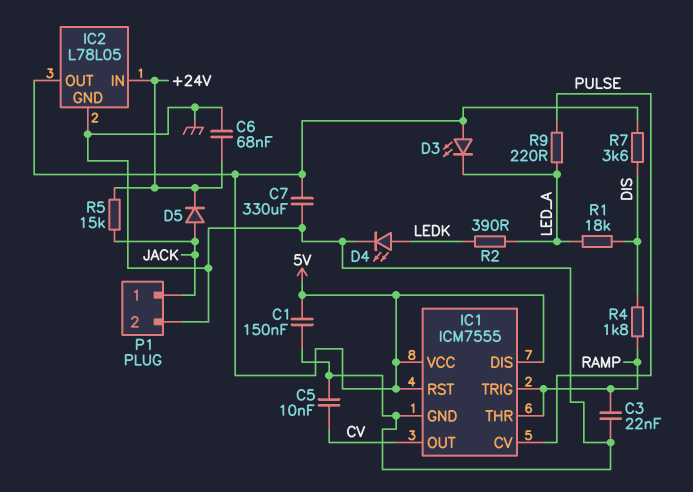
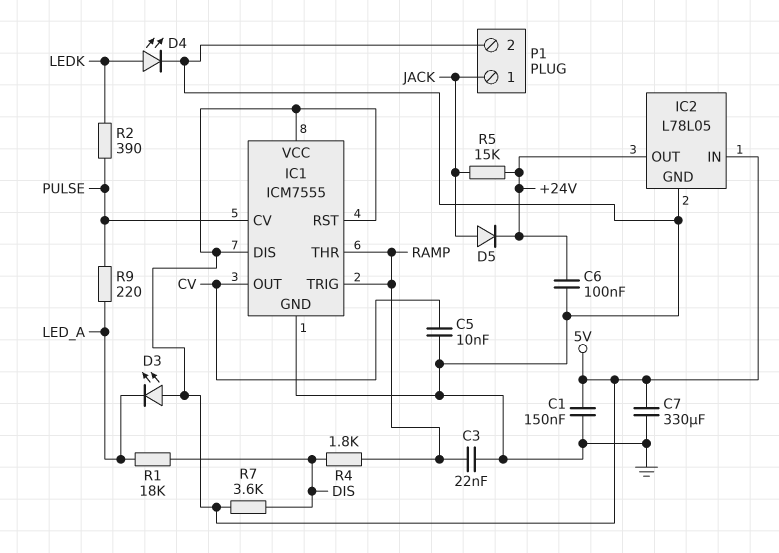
C6: 68nF (+24V, GND) -> 100nF (+24V, GND)
IC2 pin IN: +24V -> 5V
IC2 pin OUT: 5V -> +24V
R2: 390 (LEDK, LED_A) -> 390 (LEDK, PULSE)

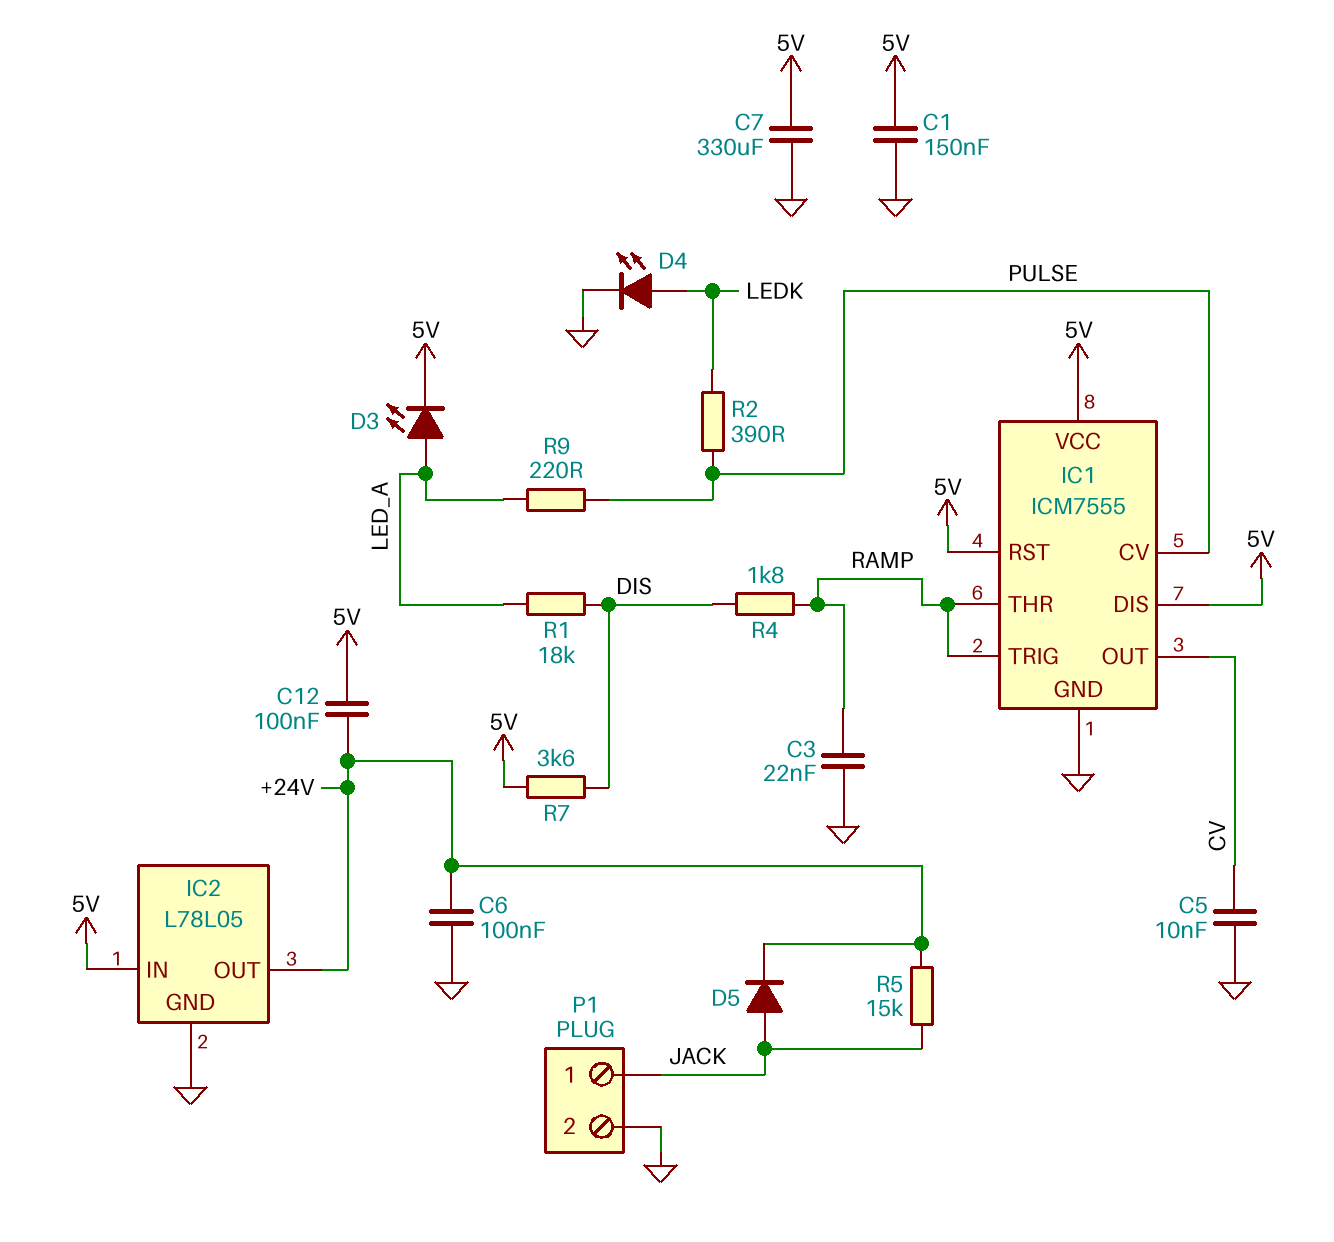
C12: none -> 100nF (+24V, 5V)
D3: LED (A 5V, K LED_A) -> LED (A LED_A, K 5V)

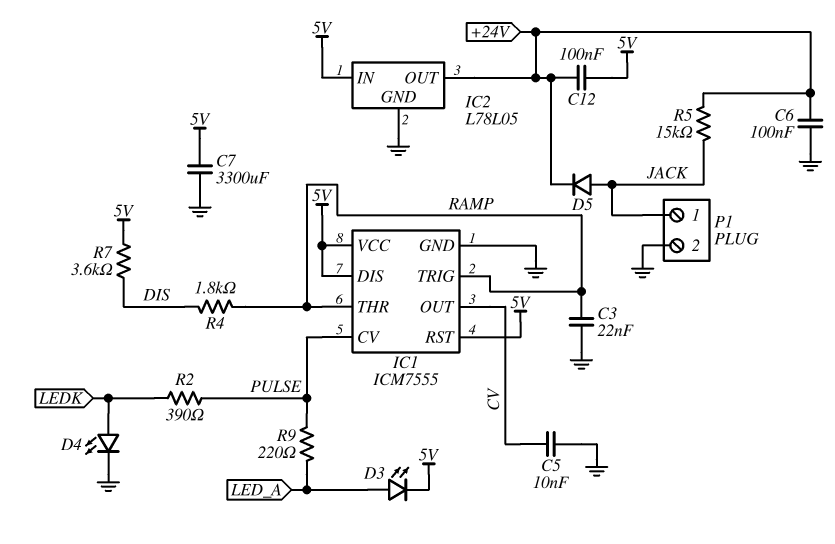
C1: 150nF (5V, GND) -> none
C7: 330uF (5V, GND) -> 3300uF (5V, GND)
R1: 18k (DIS, LED_A) -> none

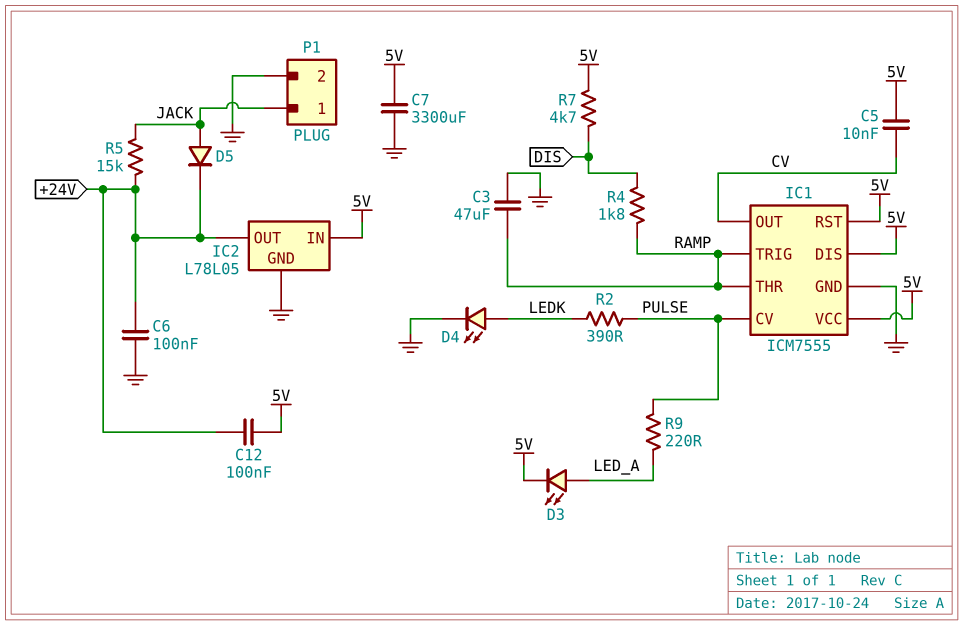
C3: 22nF (GND, RAMP) -> 47uF (GND, RAMP)
C5: 10nF (CV, GND) -> 10nF (5V, CV)
R7: 3.6k (5V, DIS) -> 4.7k (5V, DIS)

